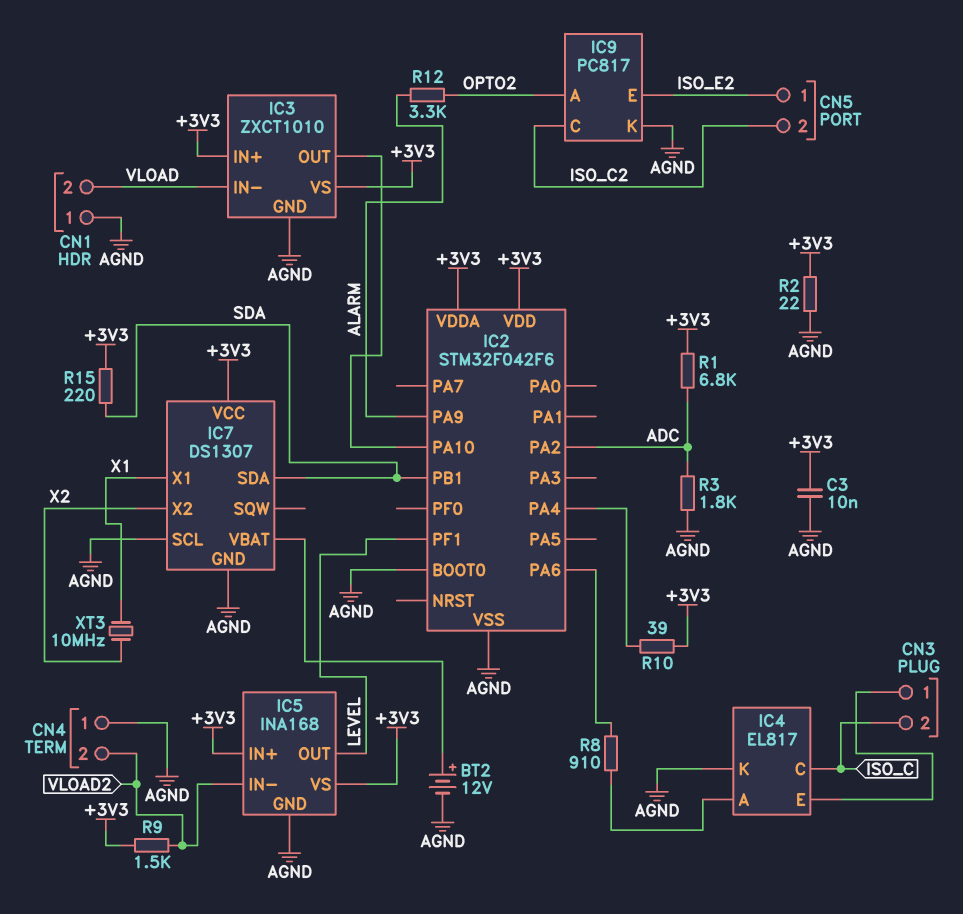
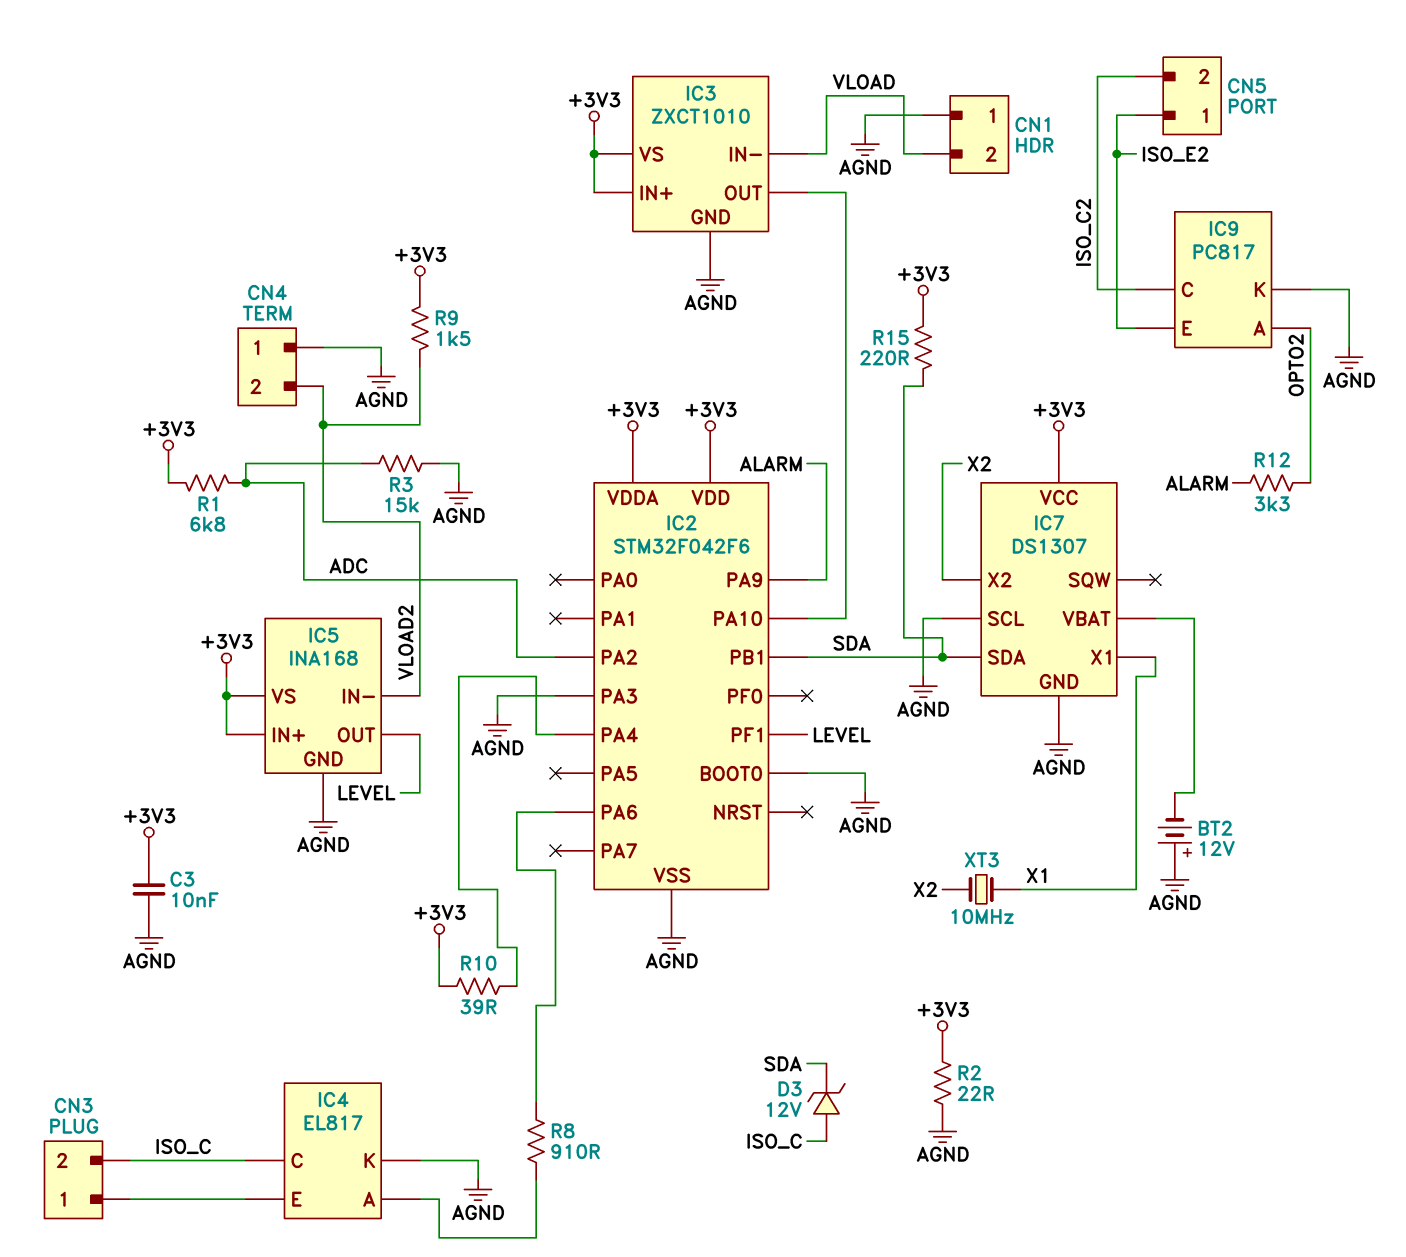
BT2: 12V (plus IC7/VBAT, minus AGND) -> 12V (plus AGND, minus IC7/VBAT)
D3: none -> zener 12V (A ISO_C, K SDA)
IC2 pin PA3: none -> AGND
R3: 1.8k (ADC, AGND) -> 15k (ADC, AGND)

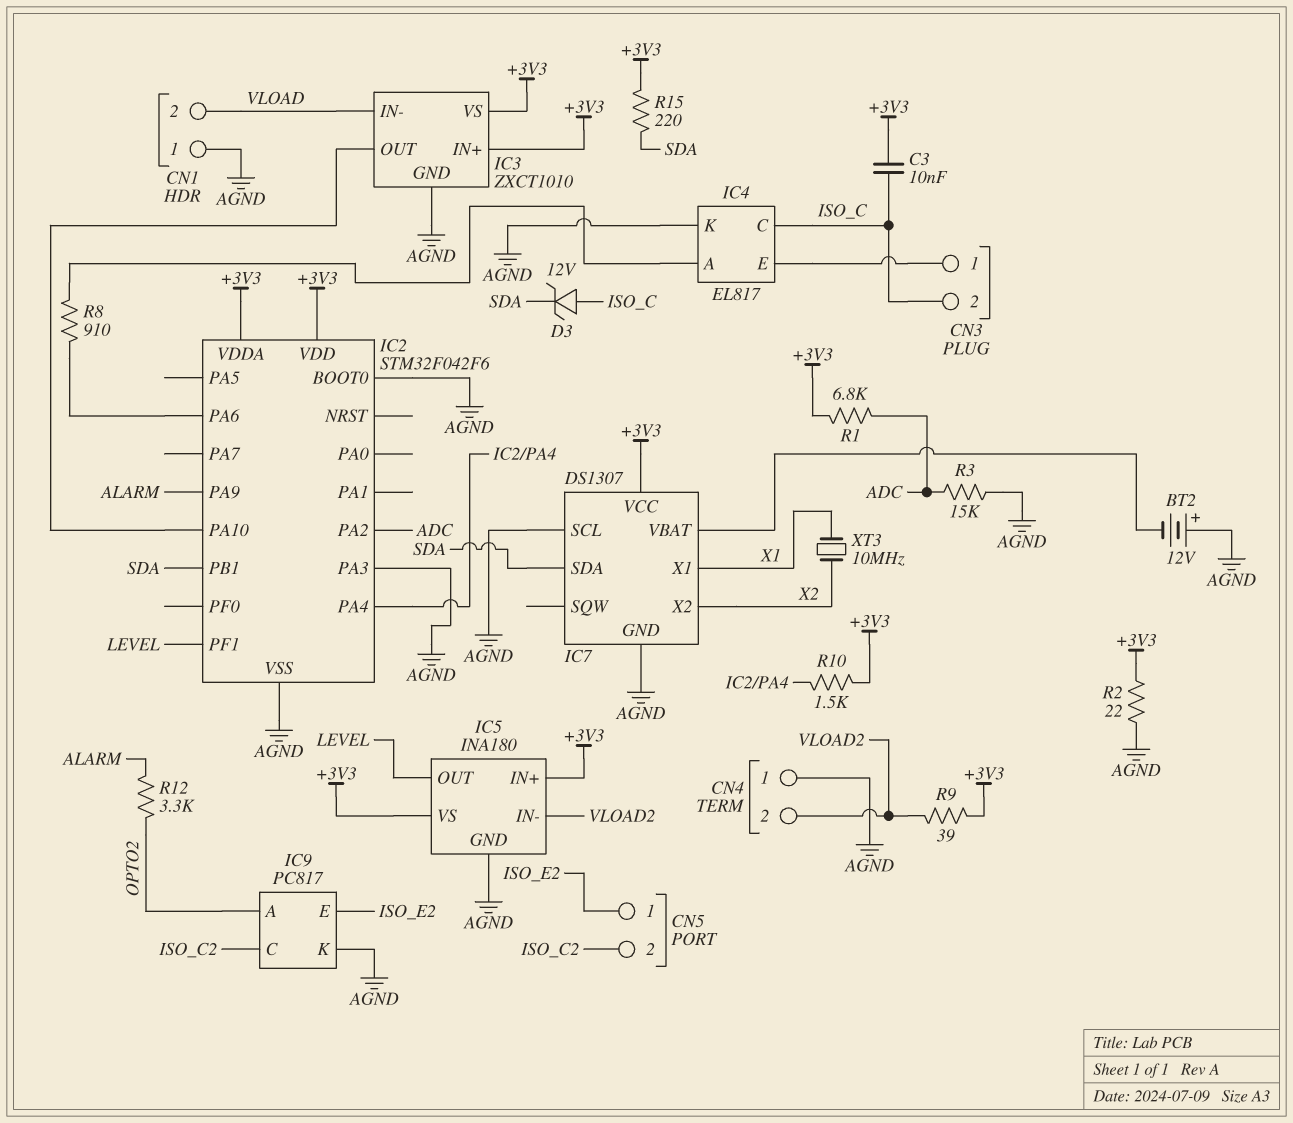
C3: 10nF (+3V3, AGND) -> 10nF (+3V3, ISO_C)
IC5: INA168 -> INA180
R9: 1.5k (+3V3, VLOAD2) -> 39 (+3V3, VLOAD2)
R10: 39 (+3V3, IC2/PA4) -> 1.5k (+3V3, IC2/PA4)

